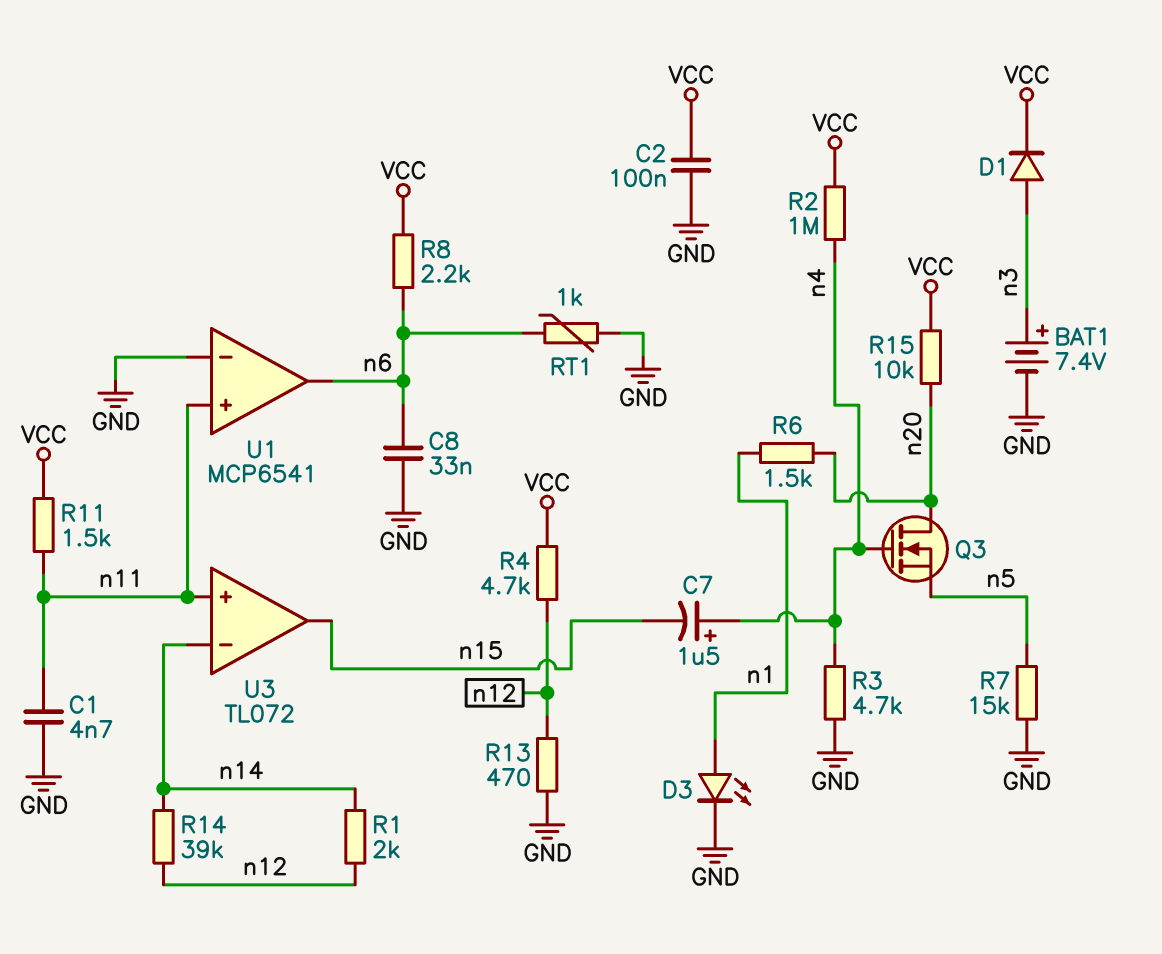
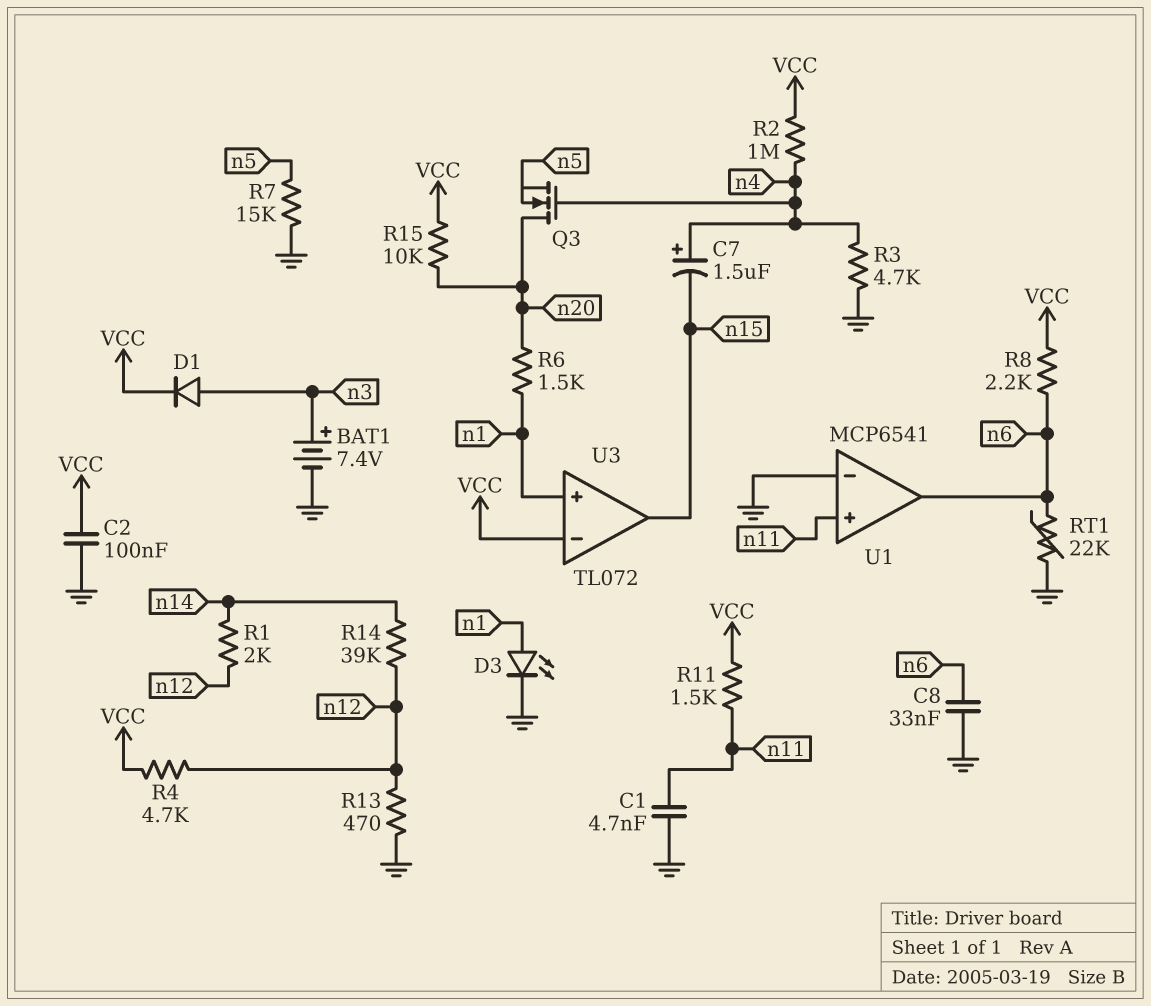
RT1: 1k (GND, n6) -> 22k (GND, n6)
U3 pin in+: n11 -> n1
U3 pin in-: n14 -> VCC

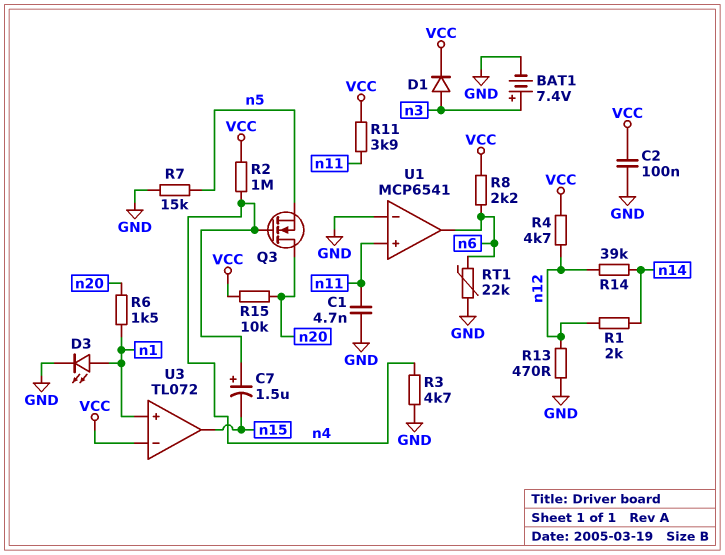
C8: 33nF (GND, n6) -> none
R11: 1.5k (VCC, n11) -> 3.9k (VCC, n11)

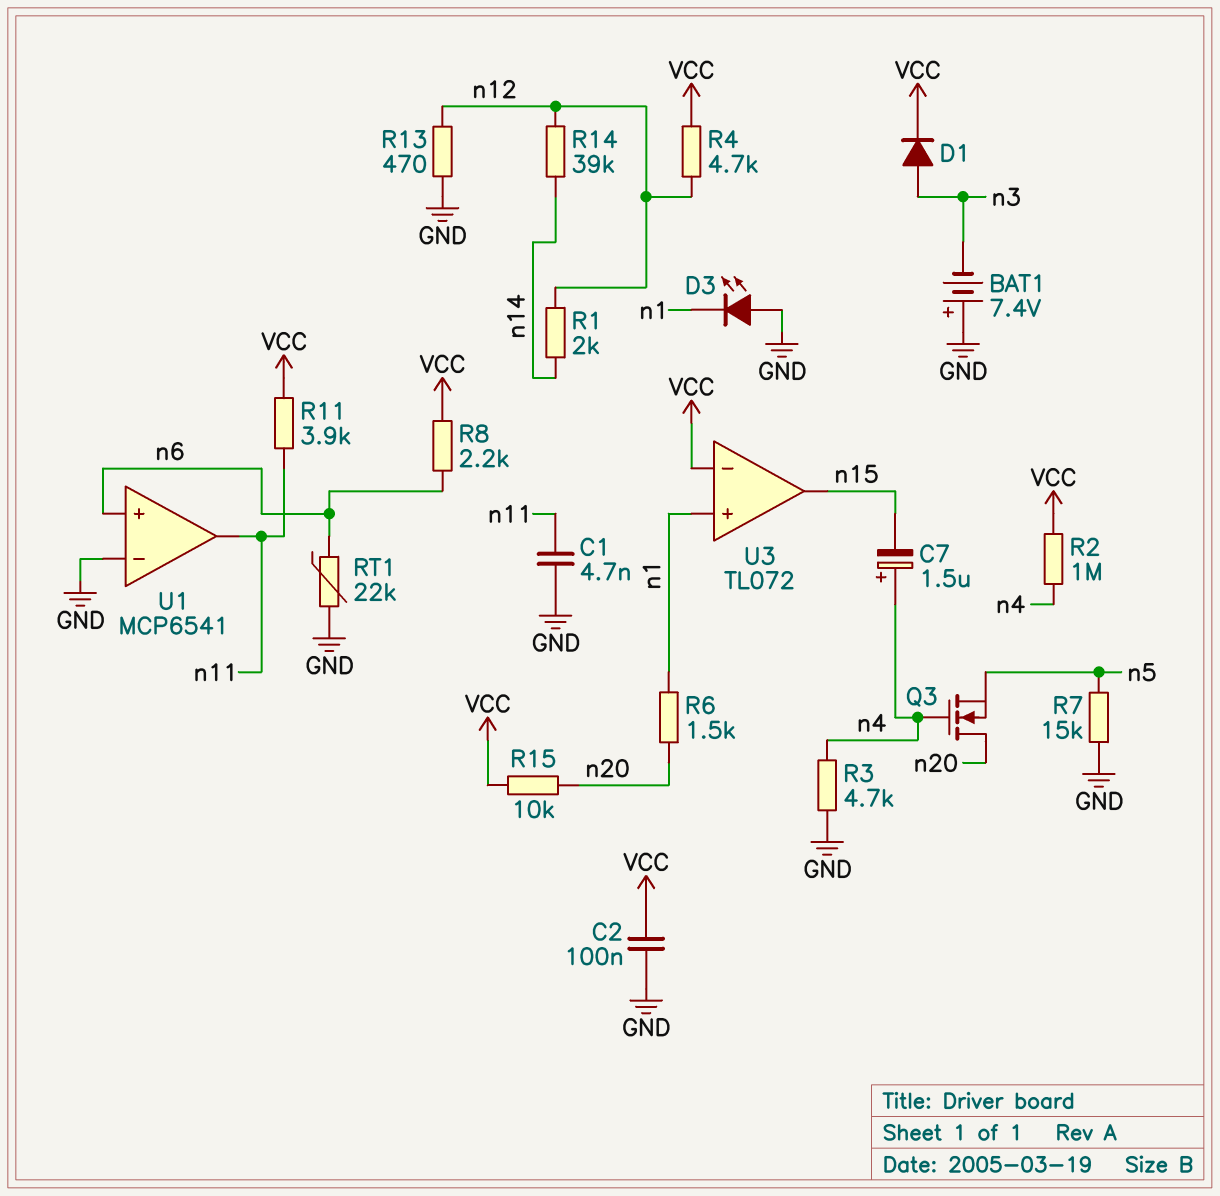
BAT1: 7.4V (plus n3, minus GND) -> 7.4V (plus GND, minus n3)
D3: LED (A n1, K GND) -> LED (A GND, K n1)
U1 pin in+: n11 -> n6
U1 pin out: n6 -> n11

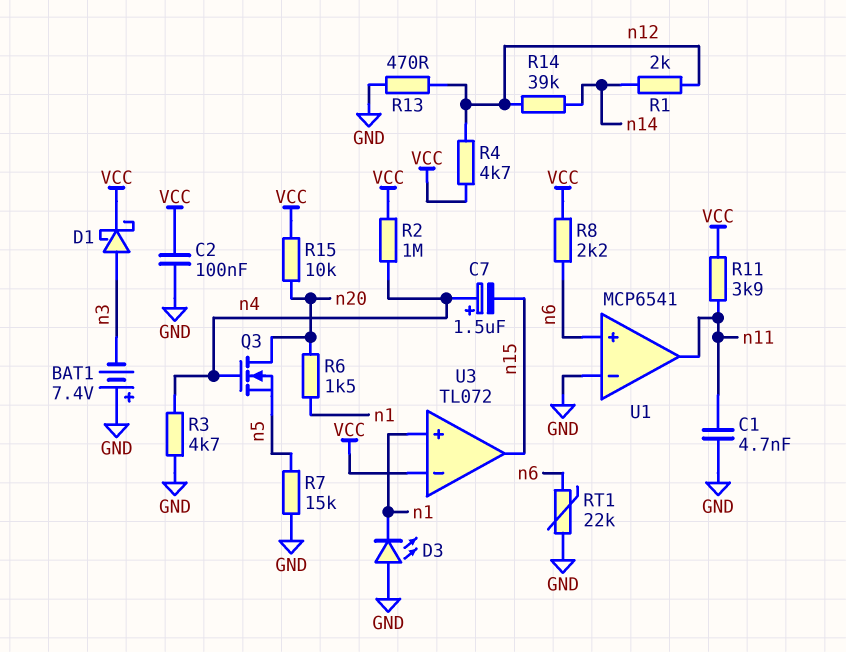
D1: diode (A n3, K VCC) -> schottky (A n3, K VCC)

